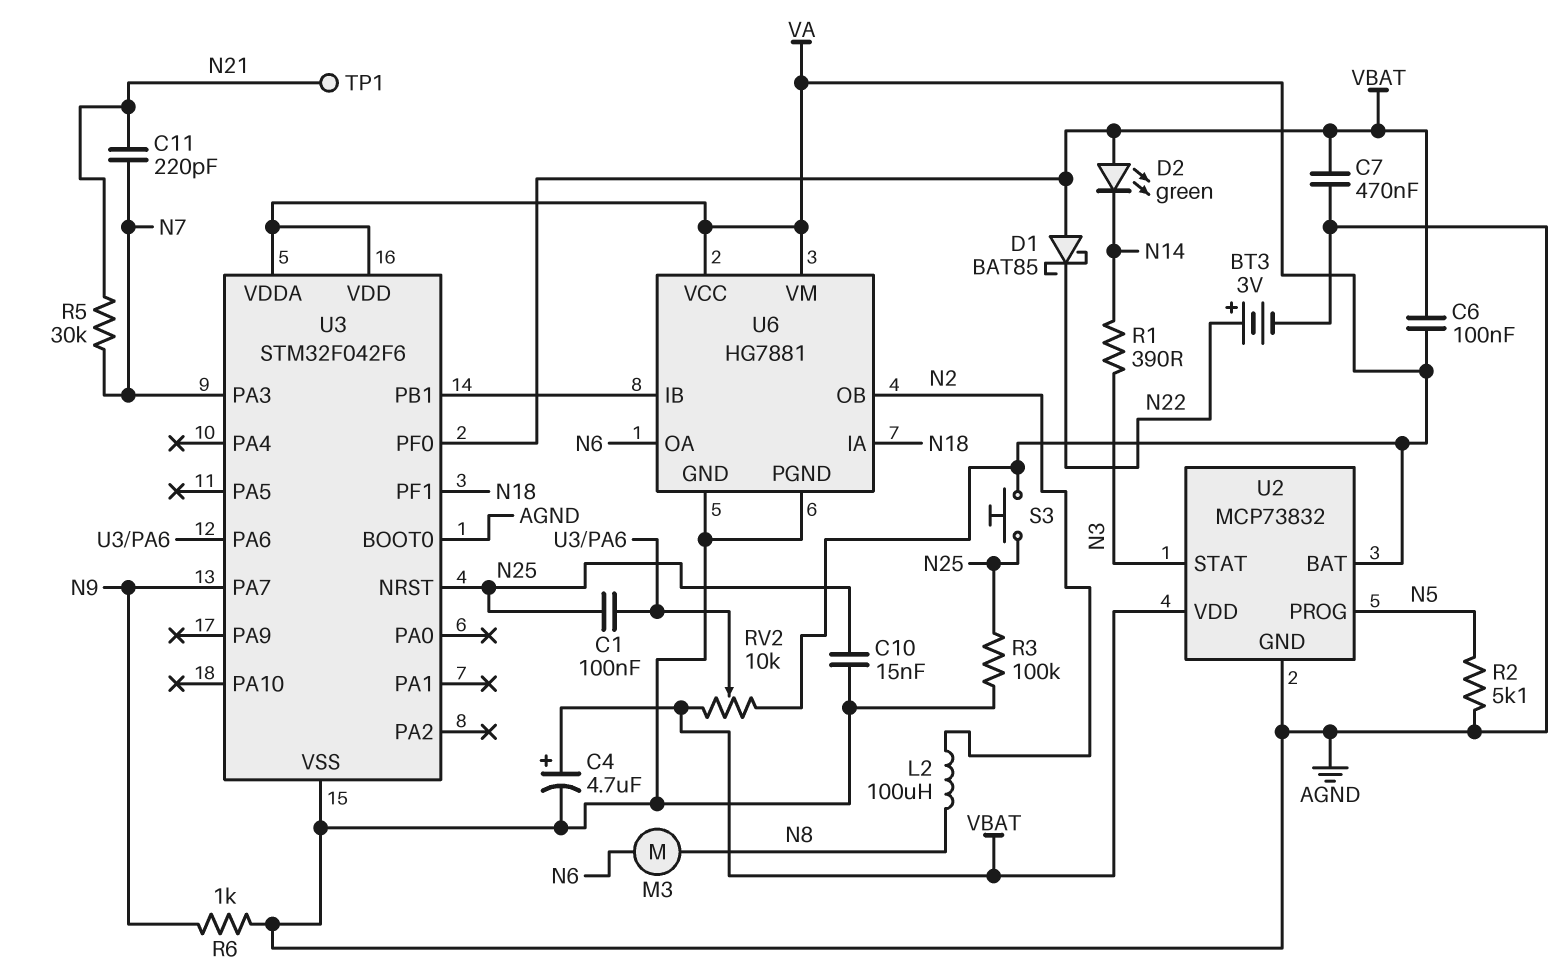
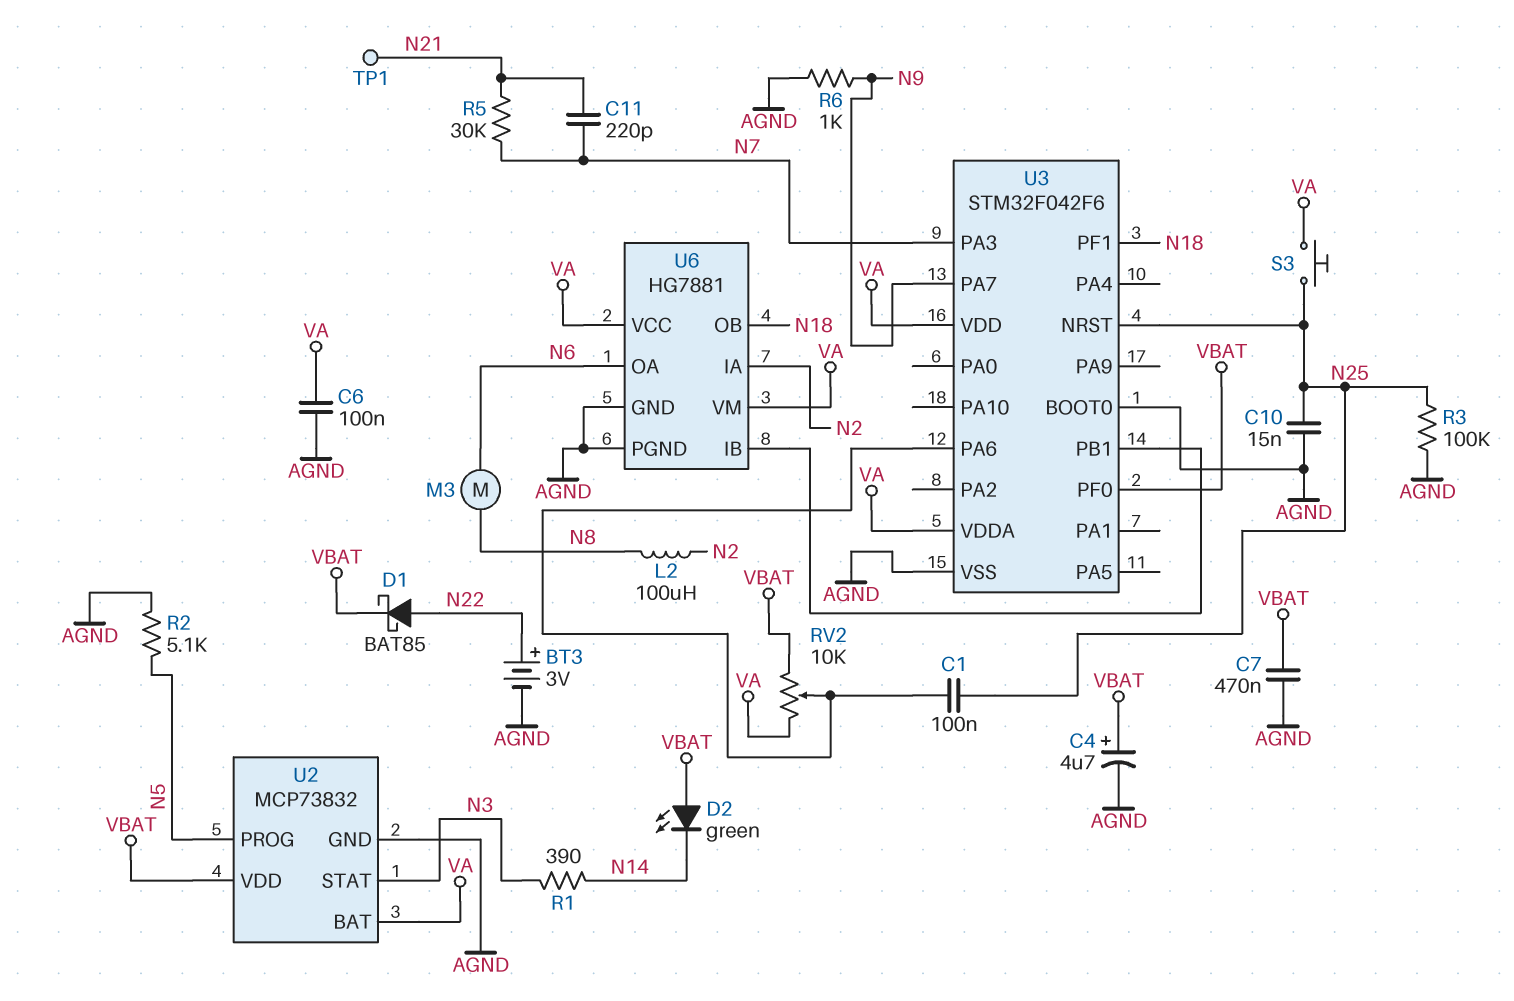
C6: 100nF (VA, VBAT) -> 100nF (AGND, VA)
D1: schottky BAT85 (A VBAT, K N22) -> schottky BAT85 (A N22, K VBAT)
U6 pin IA: N18 -> N2
U6 pin OB: N2 -> N18

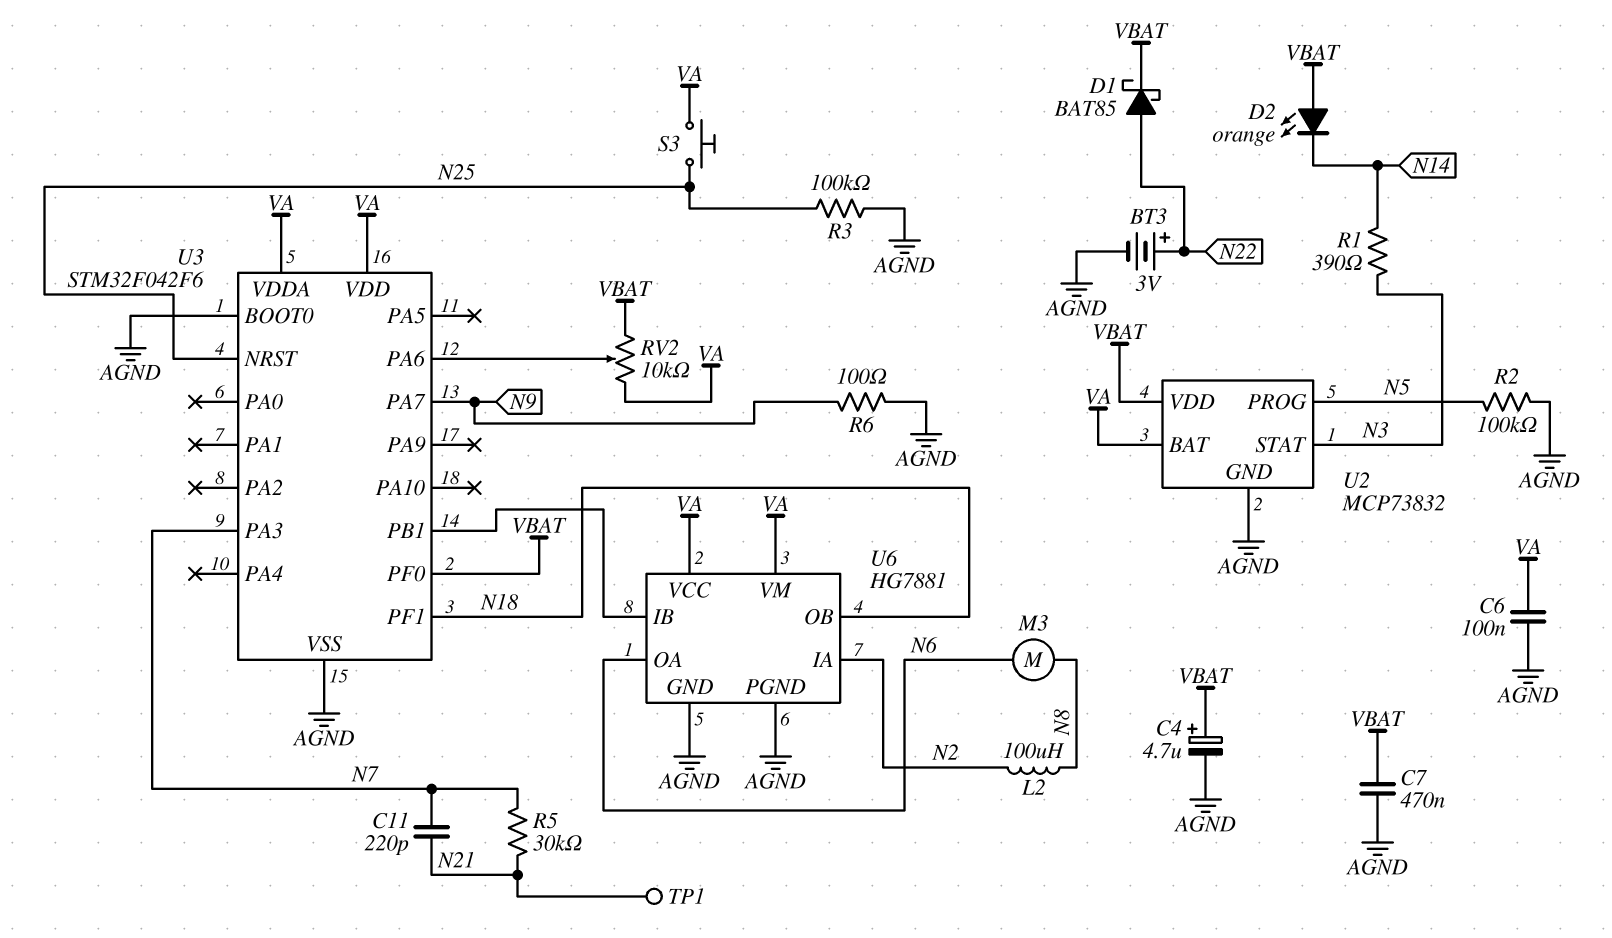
C1: 100nF (N25, U3/PA6) -> none
C10: 15nF (AGND, N25) -> none
D2: LED green (A VBAT, K N14) -> LED orange (A VBAT, K N14)
R2: 5.1k (AGND, N5) -> 100k (AGND, N5)
R6: 1k (AGND, N9) -> 100 (AGND, N9)

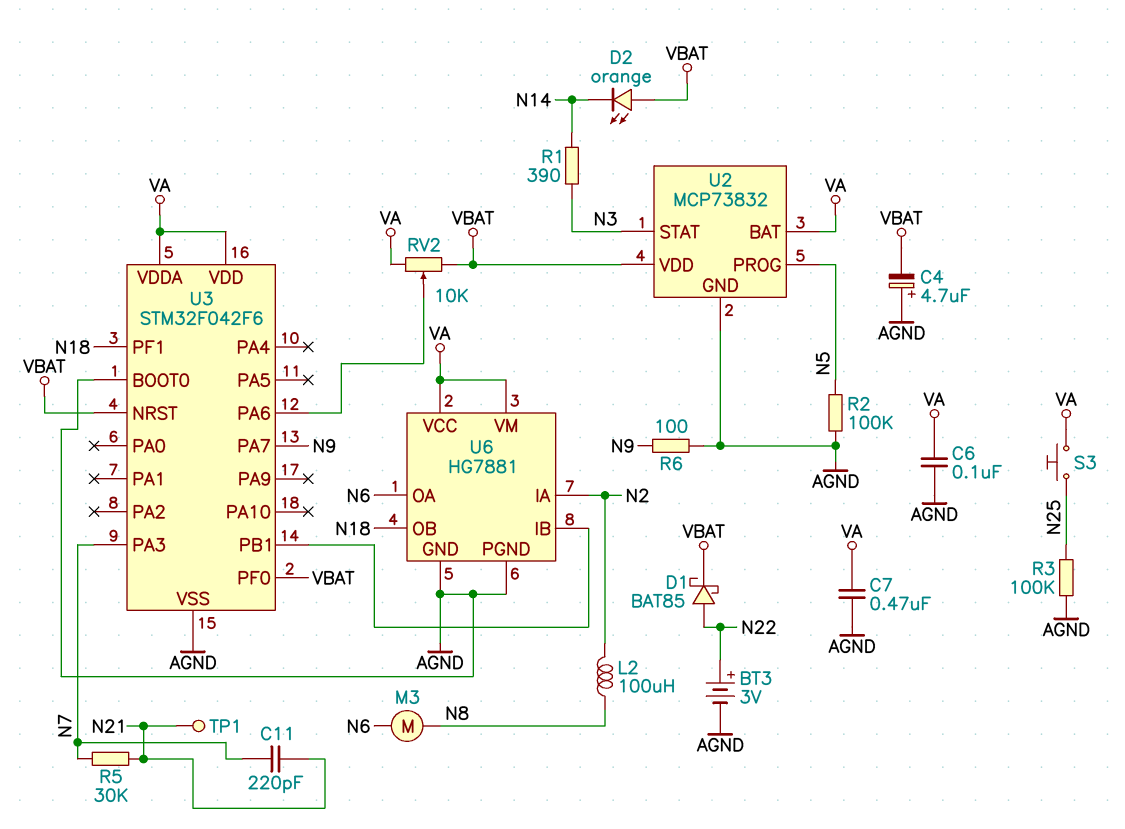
C4: 4.7uF (plus VBAT, minus AGND) -> 4.7uF (plus AGND, minus VBAT)
C7: 470nF (AGND, VBAT) -> 470nF (AGND, VA)
U3 pin NRST: N25 -> VBAT

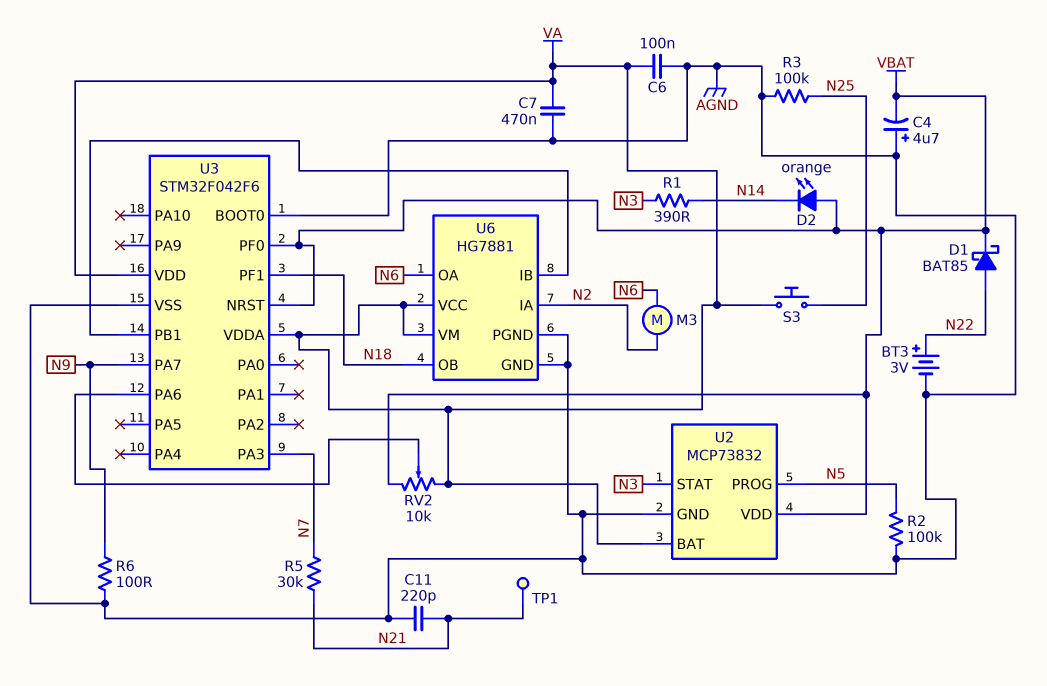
C11: 220pF (N7, N21) -> 220pF (AGND, N21)
L2: 100uH (N2, N8) -> none
M3: motor (N6, N8) -> motor (N2, N6)

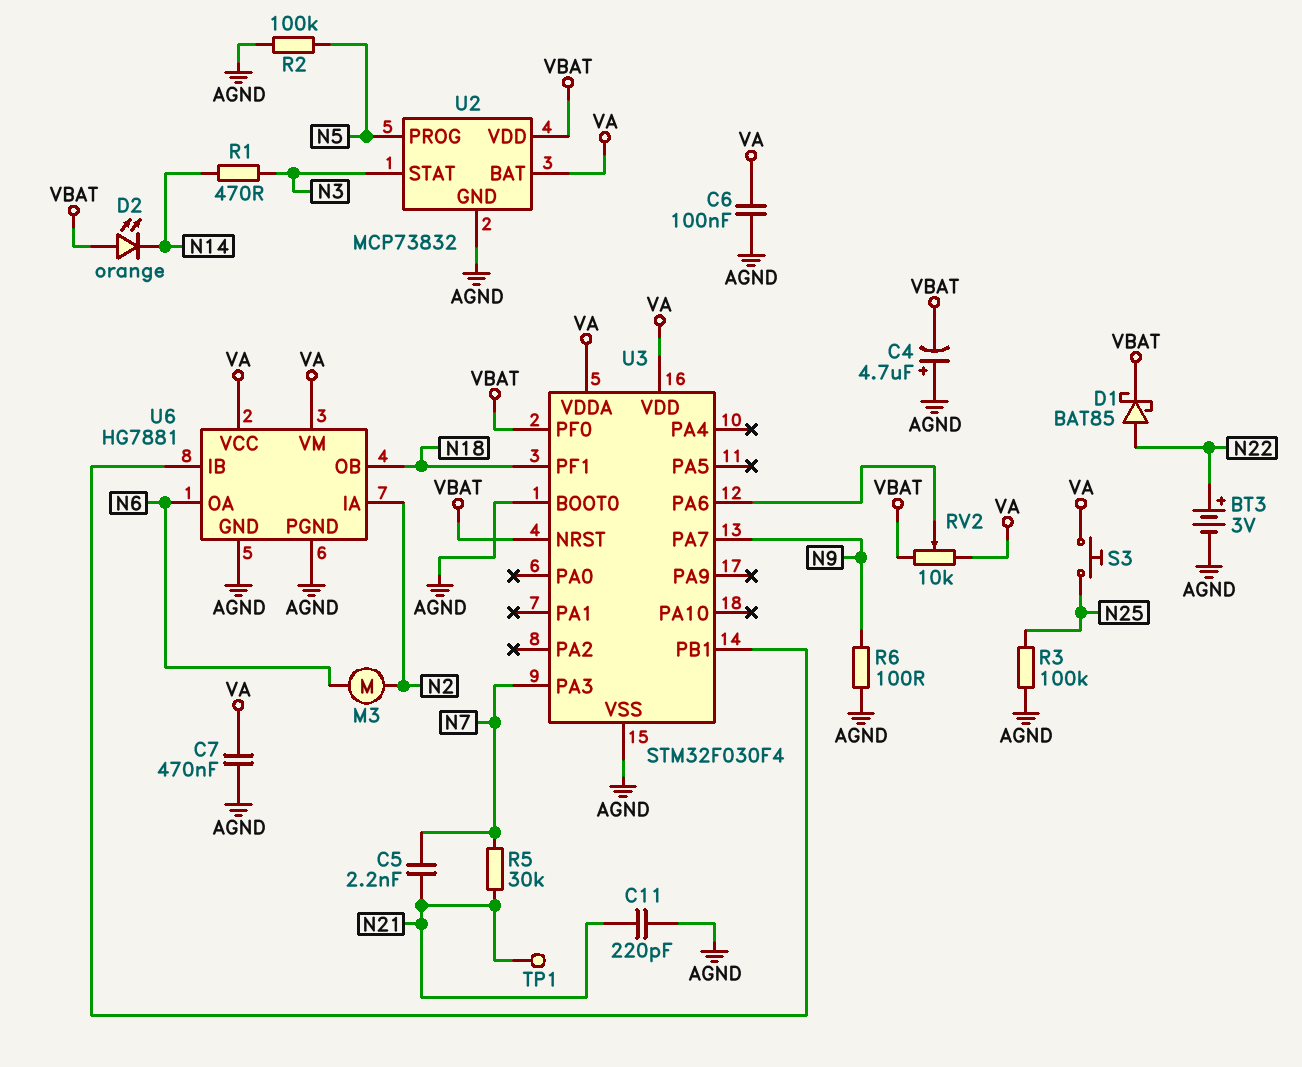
C5: none -> 2.2nF (N7, N21)
R1: 390 (N3, N14) -> 470 (N3, N14)
U3: STM32F042F6 -> STM32F030F4

